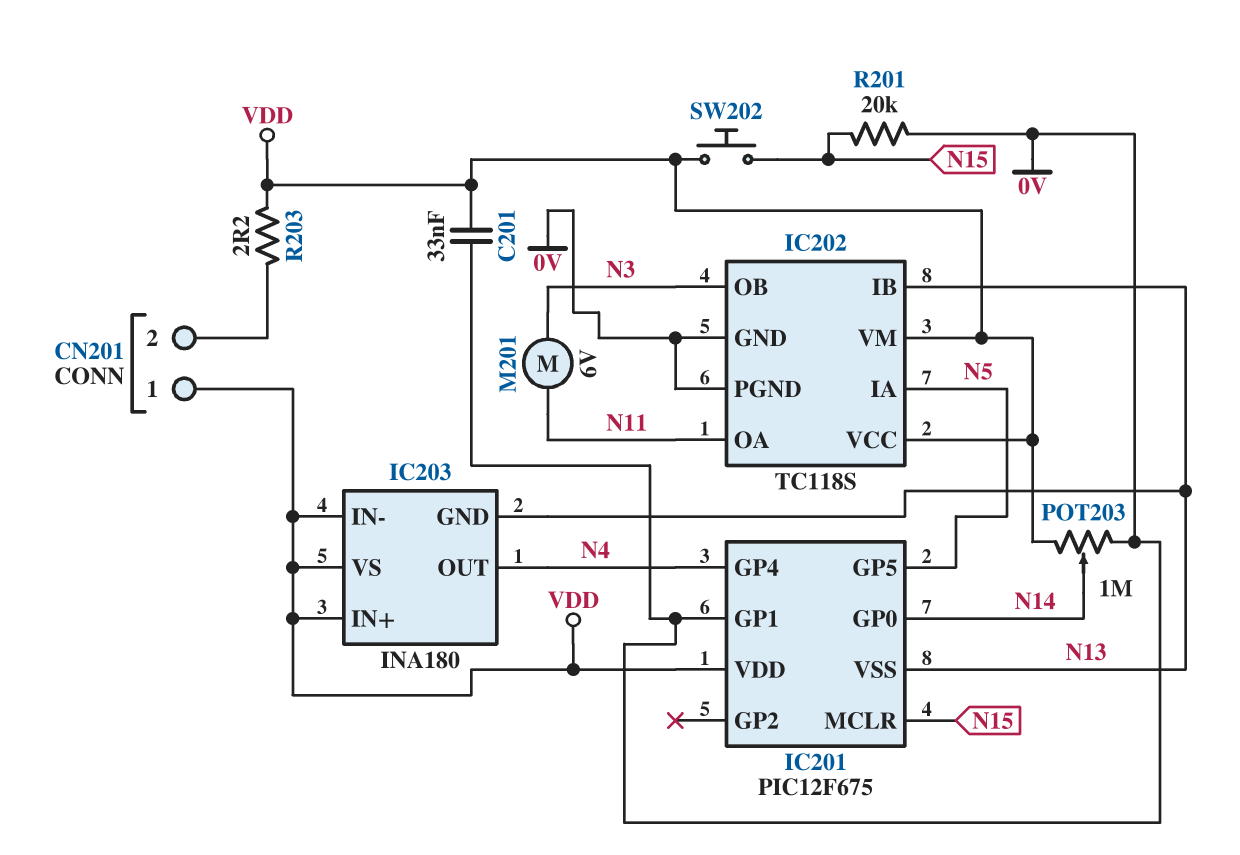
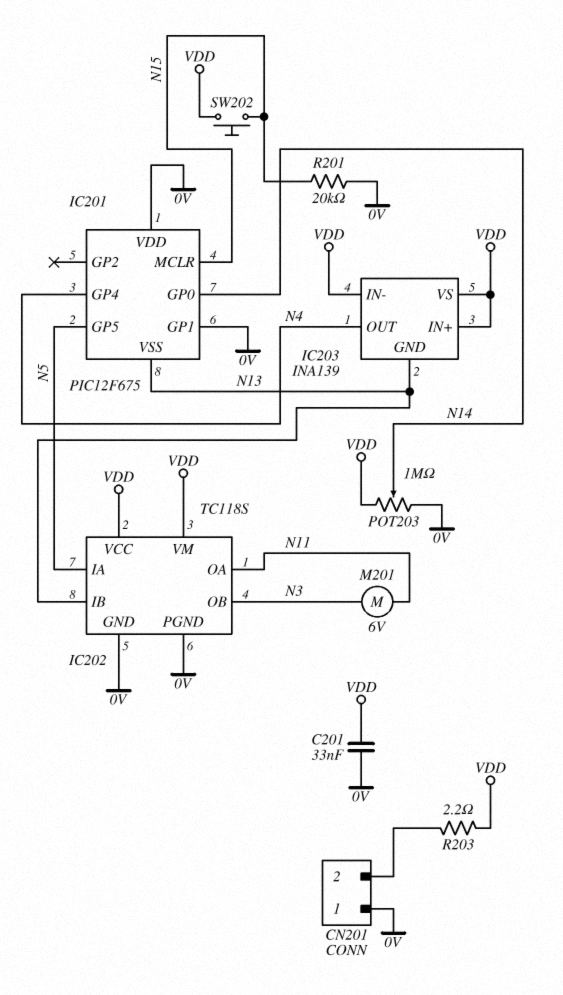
CN201 pin 1: VDD -> 0V
IC201 pin VDD: VDD -> 0V
IC203: INA180 -> INA139

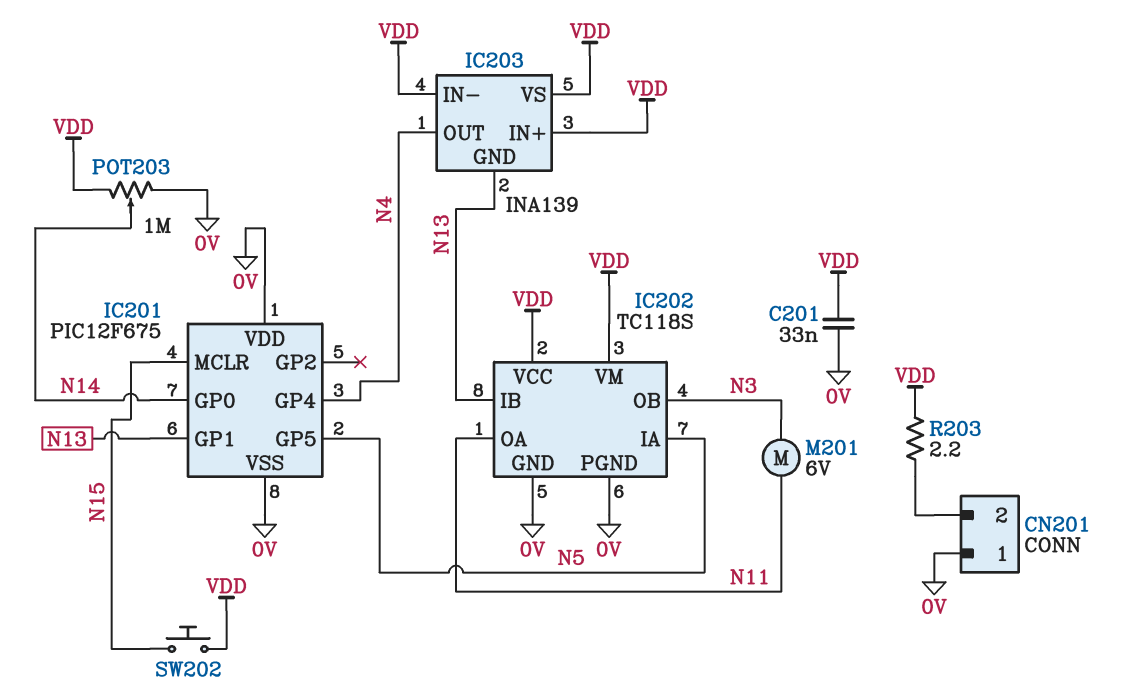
IC201 pin GP1: 0V -> N13
IC201 pin VSS: N13 -> 0V
R201: 20k (0V, N15) -> none

